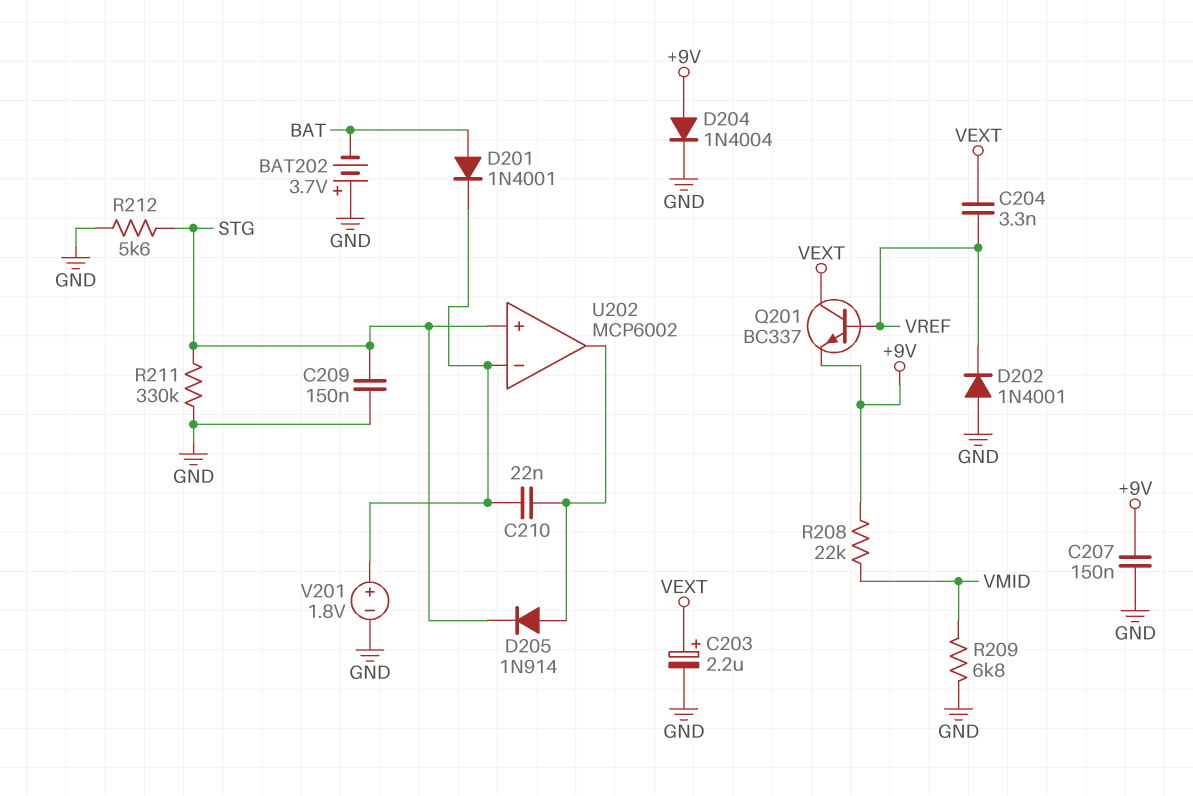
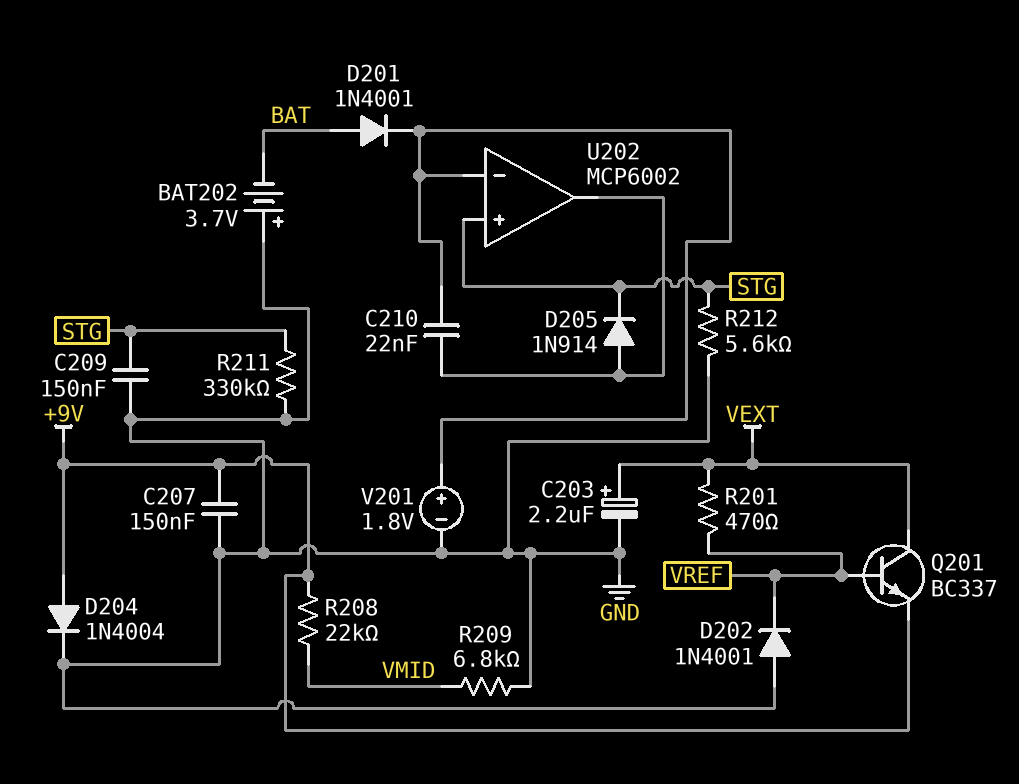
C204: 3.3nF (VEXT, VREF) -> none
R201: none -> 470 (VEXT, VREF)

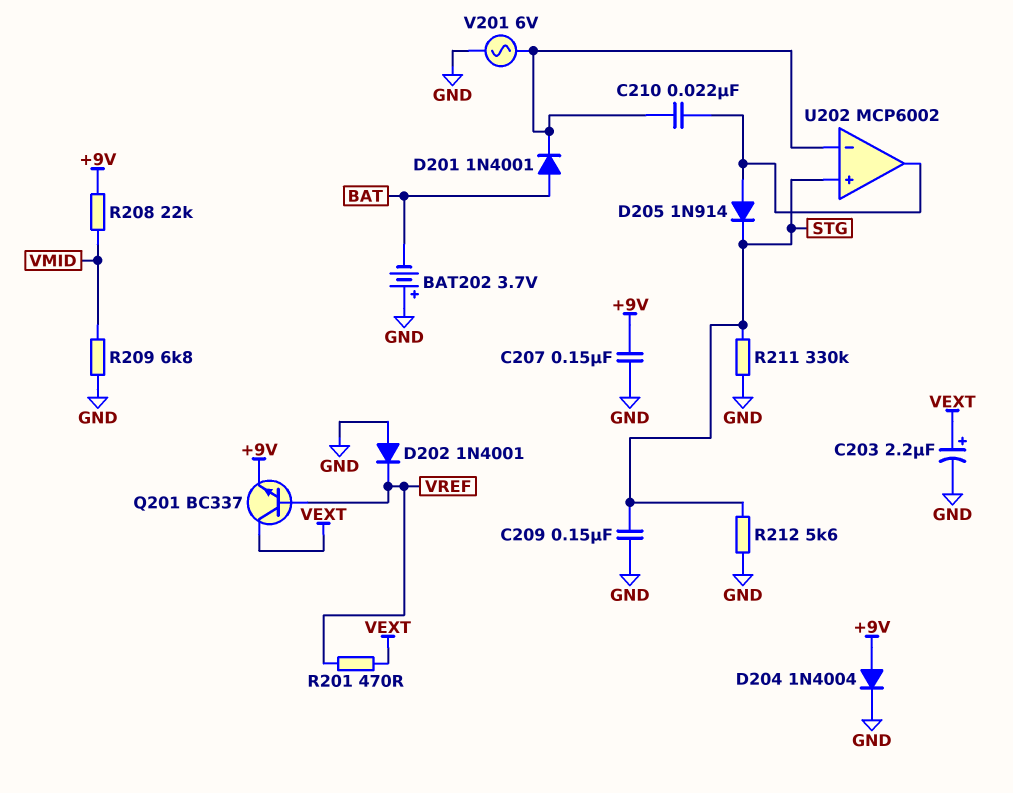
V201: 1.8V (plus U202/in-, minus GND) -> AC 6V (GND, U202/in-)

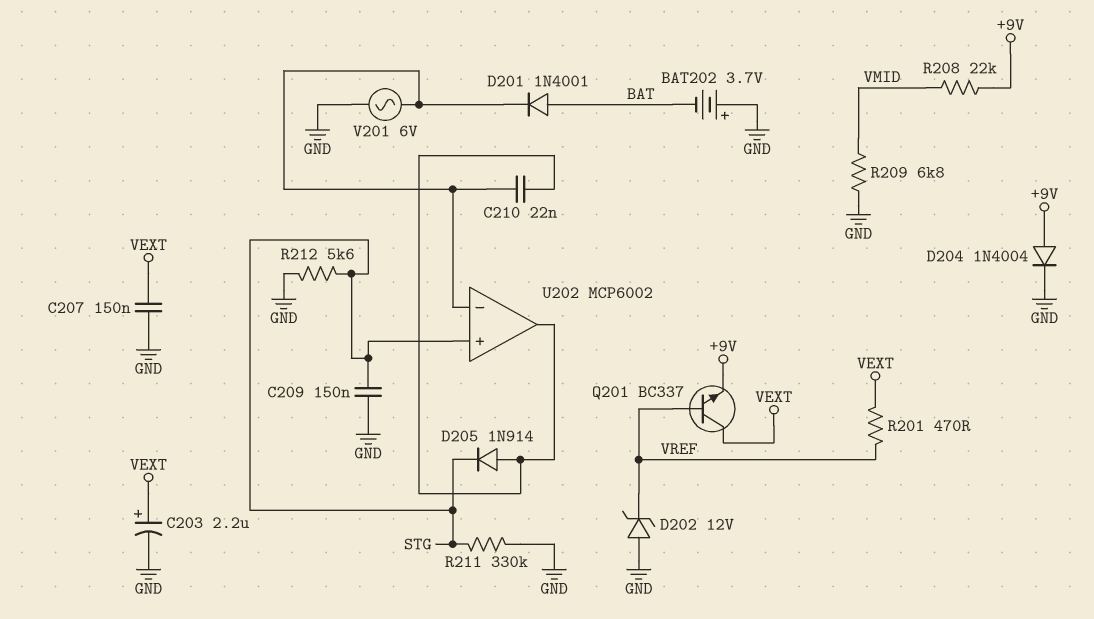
C207: 150nF (+9V, GND) -> 150nF (GND, VEXT)
D202: diode 1N4001 (A GND, K VREF) -> zener 12V (A GND, K VREF)

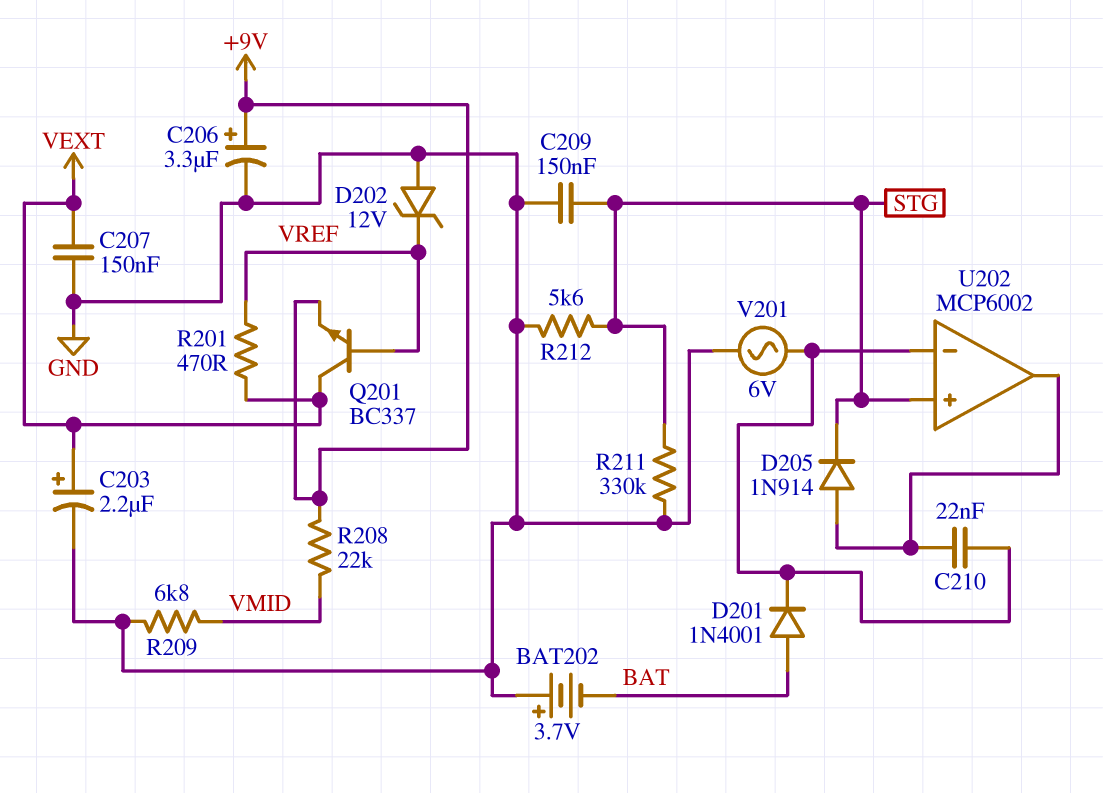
C206: none -> 3.3uF (plus +9V, minus GND)
D204: diode 1N4004 (A +9V, K GND) -> none

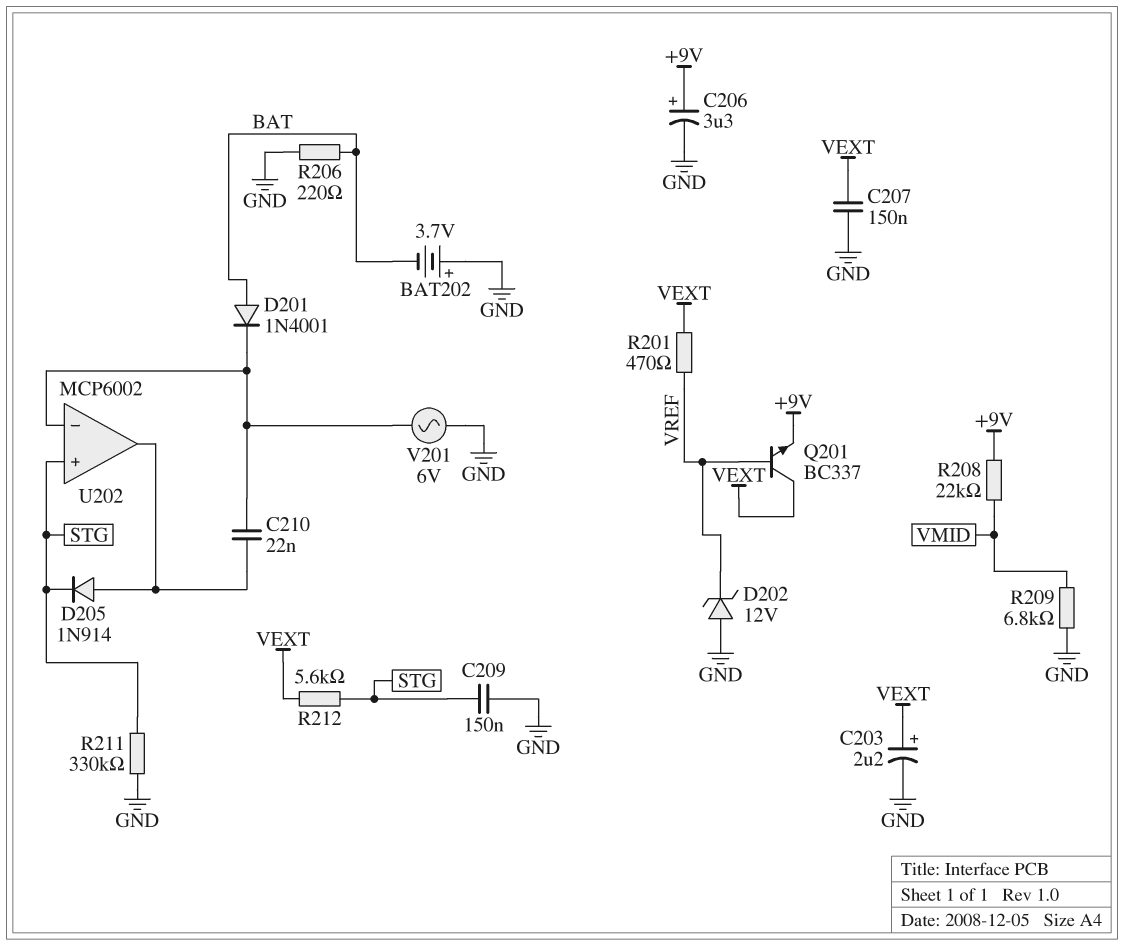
R206: none -> 220 (BAT, GND)
R212: 5.6k (GND, STG) -> 5.6k (STG, VEXT)

